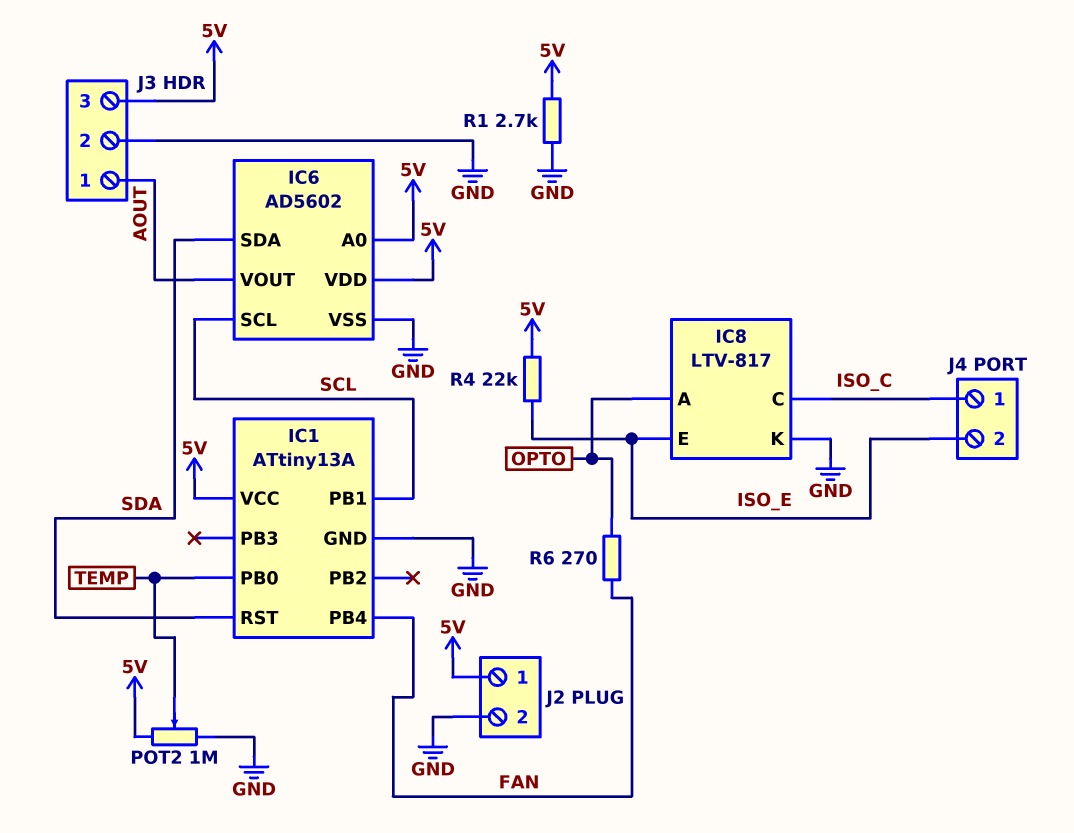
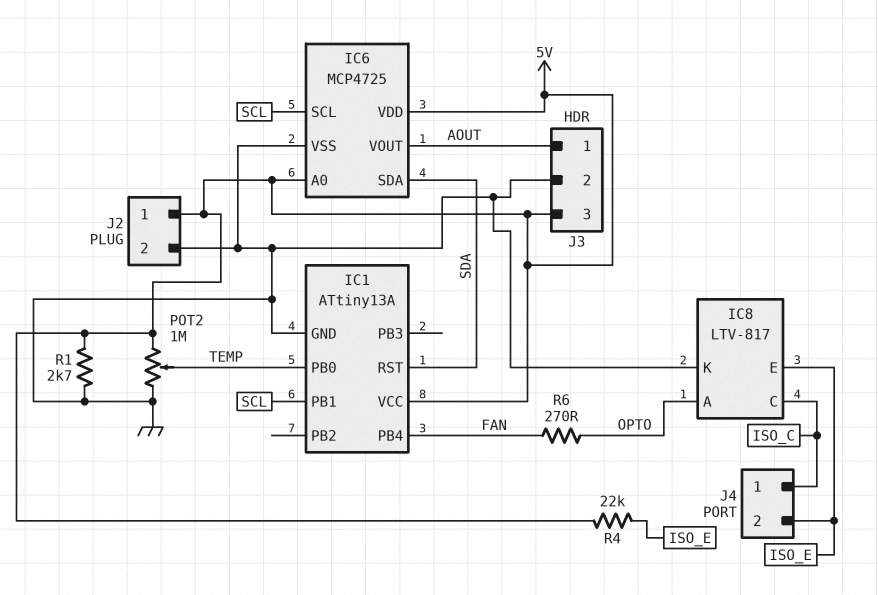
IC6: AD5602 -> MCP4725

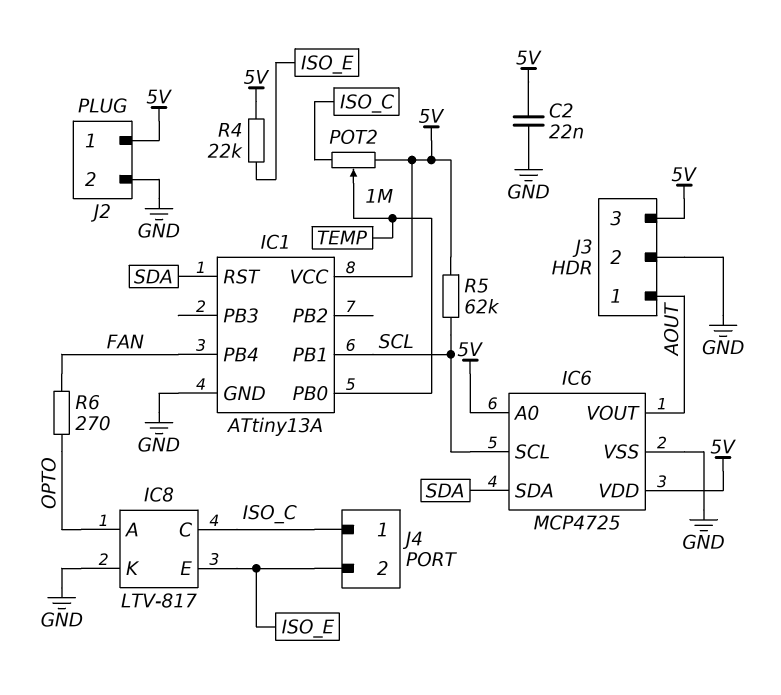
C2: none -> 22nF (5V, GND)
POT2: 1M (5V, GND, wiper TEMP) -> 1M (5V, ISO_C, wiper TEMP)
R1: 2.7k (5V, GND) -> none
R5: none -> 62k (5V, SCL)

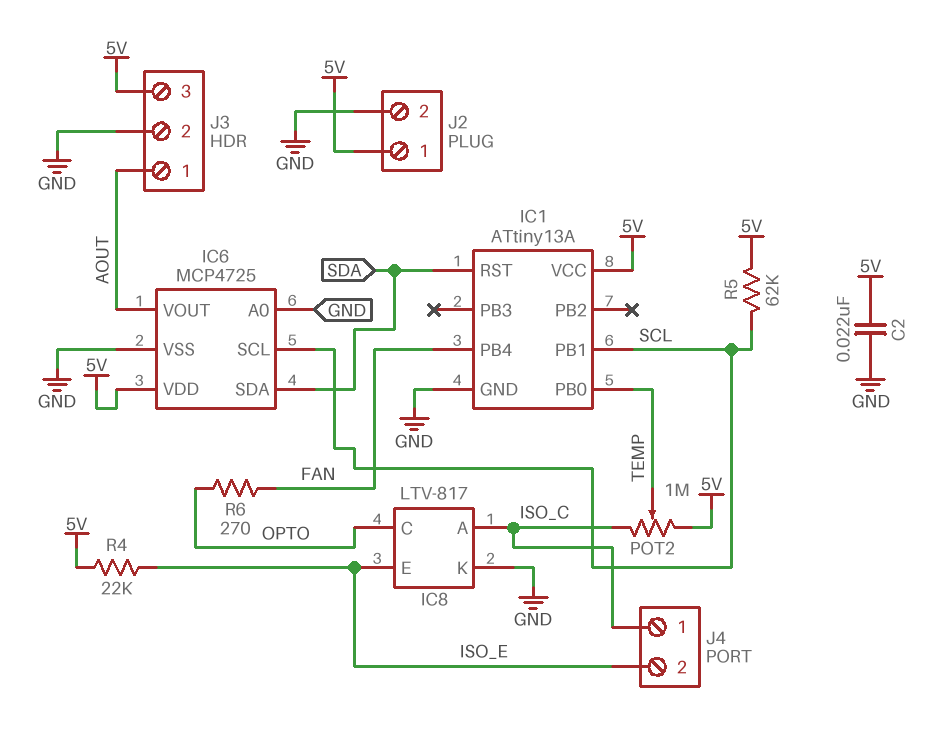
IC6 pin A0: 5V -> GND
IC8 pin A: OPTO -> ISO_C
IC8 pin C: ISO_C -> OPTO

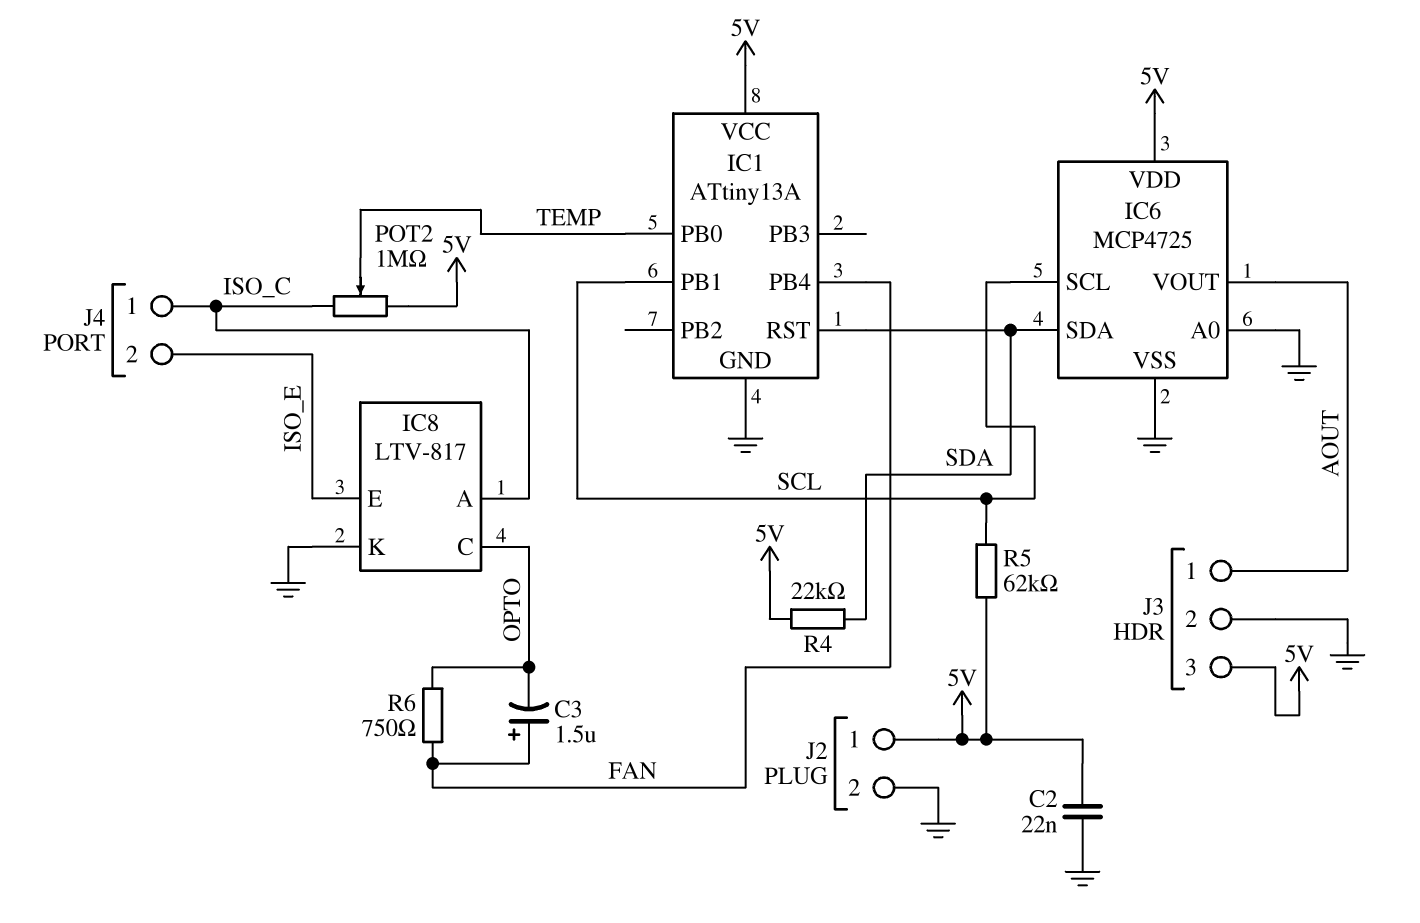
C3: none -> 1.5uF (plus FAN, minus OPTO)
R4: 22k (5V, ISO_E) -> 22k (5V, SDA)
R6: 270 (FAN, OPTO) -> 750 (FAN, OPTO)

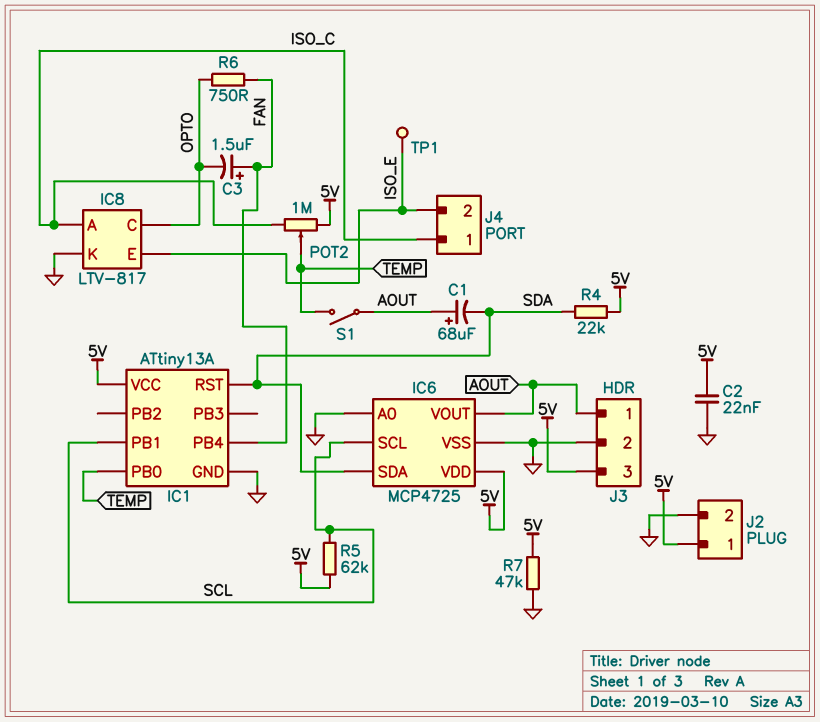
C1: none -> 68uF (plus AOUT, minus SDA)
R7: none -> 47k (5V, GND)
S1: none -> switch (AOUT, TEMP)
TP1: none -> test point (ISO_E)

